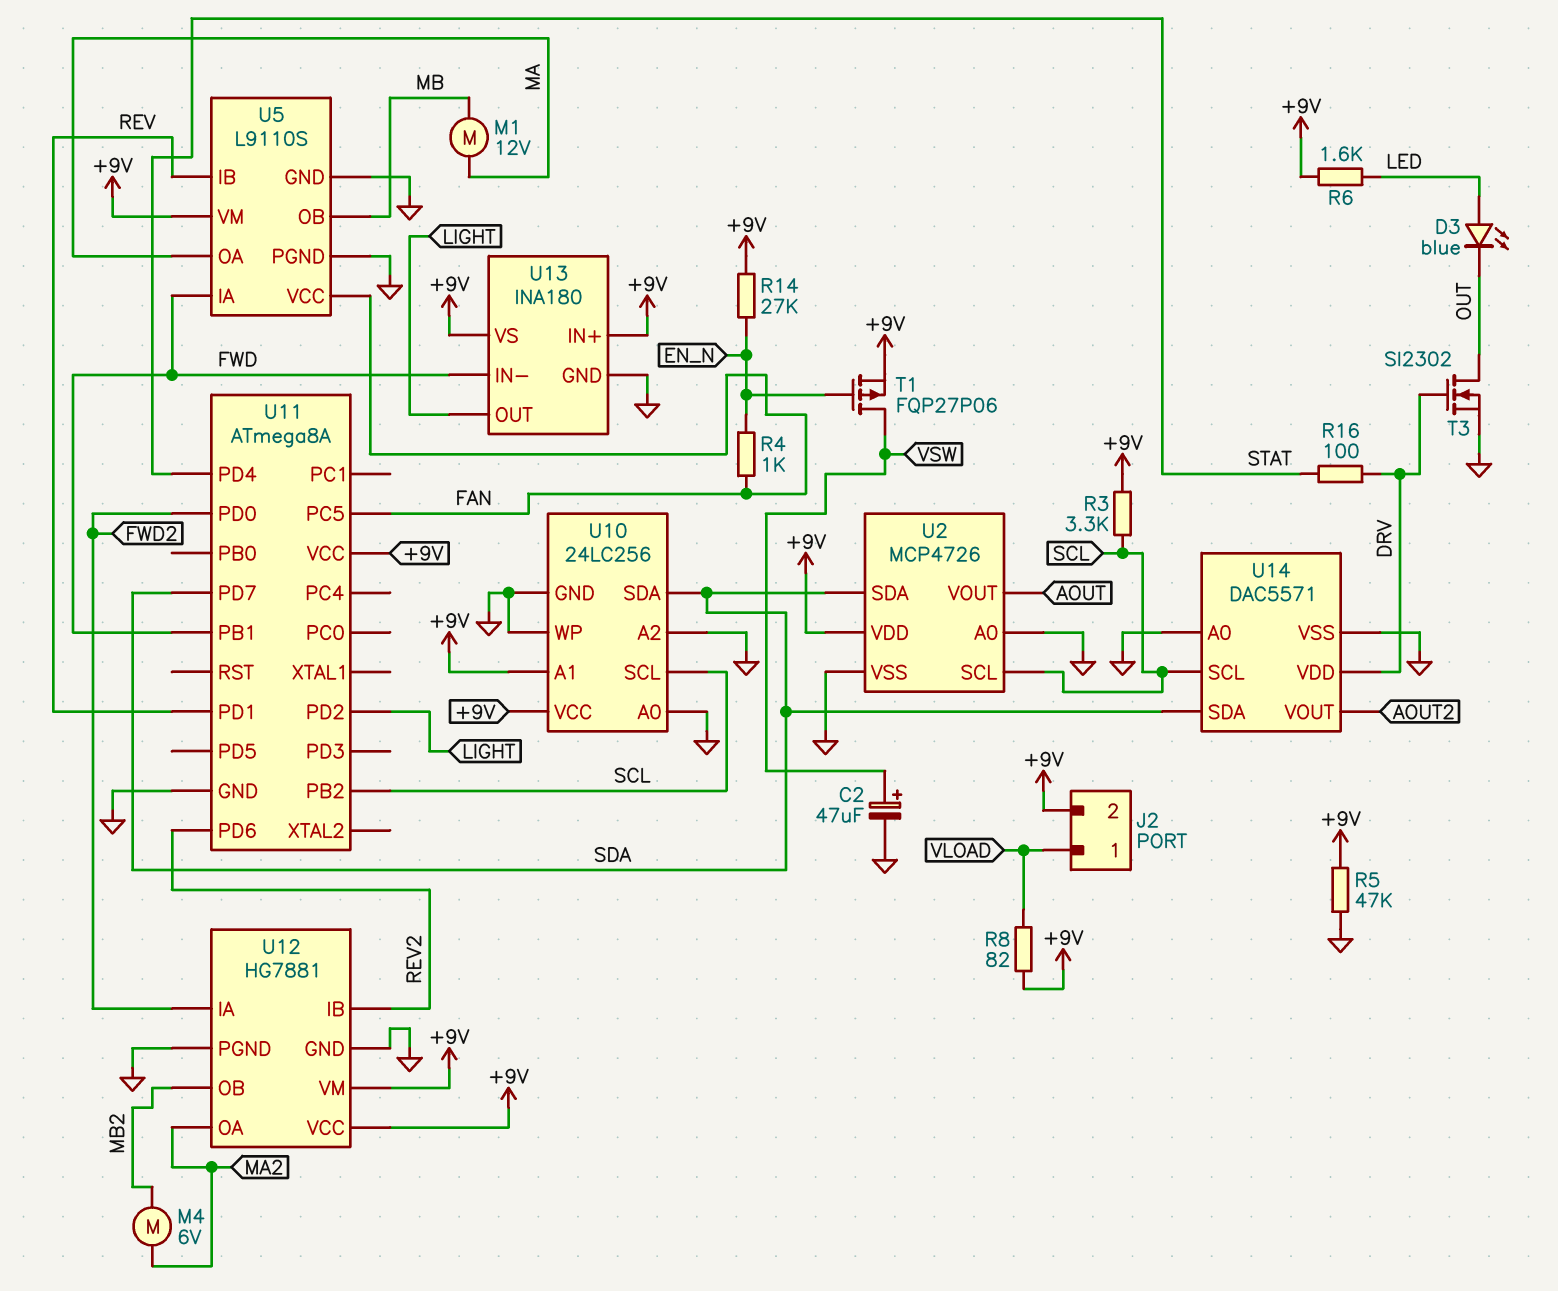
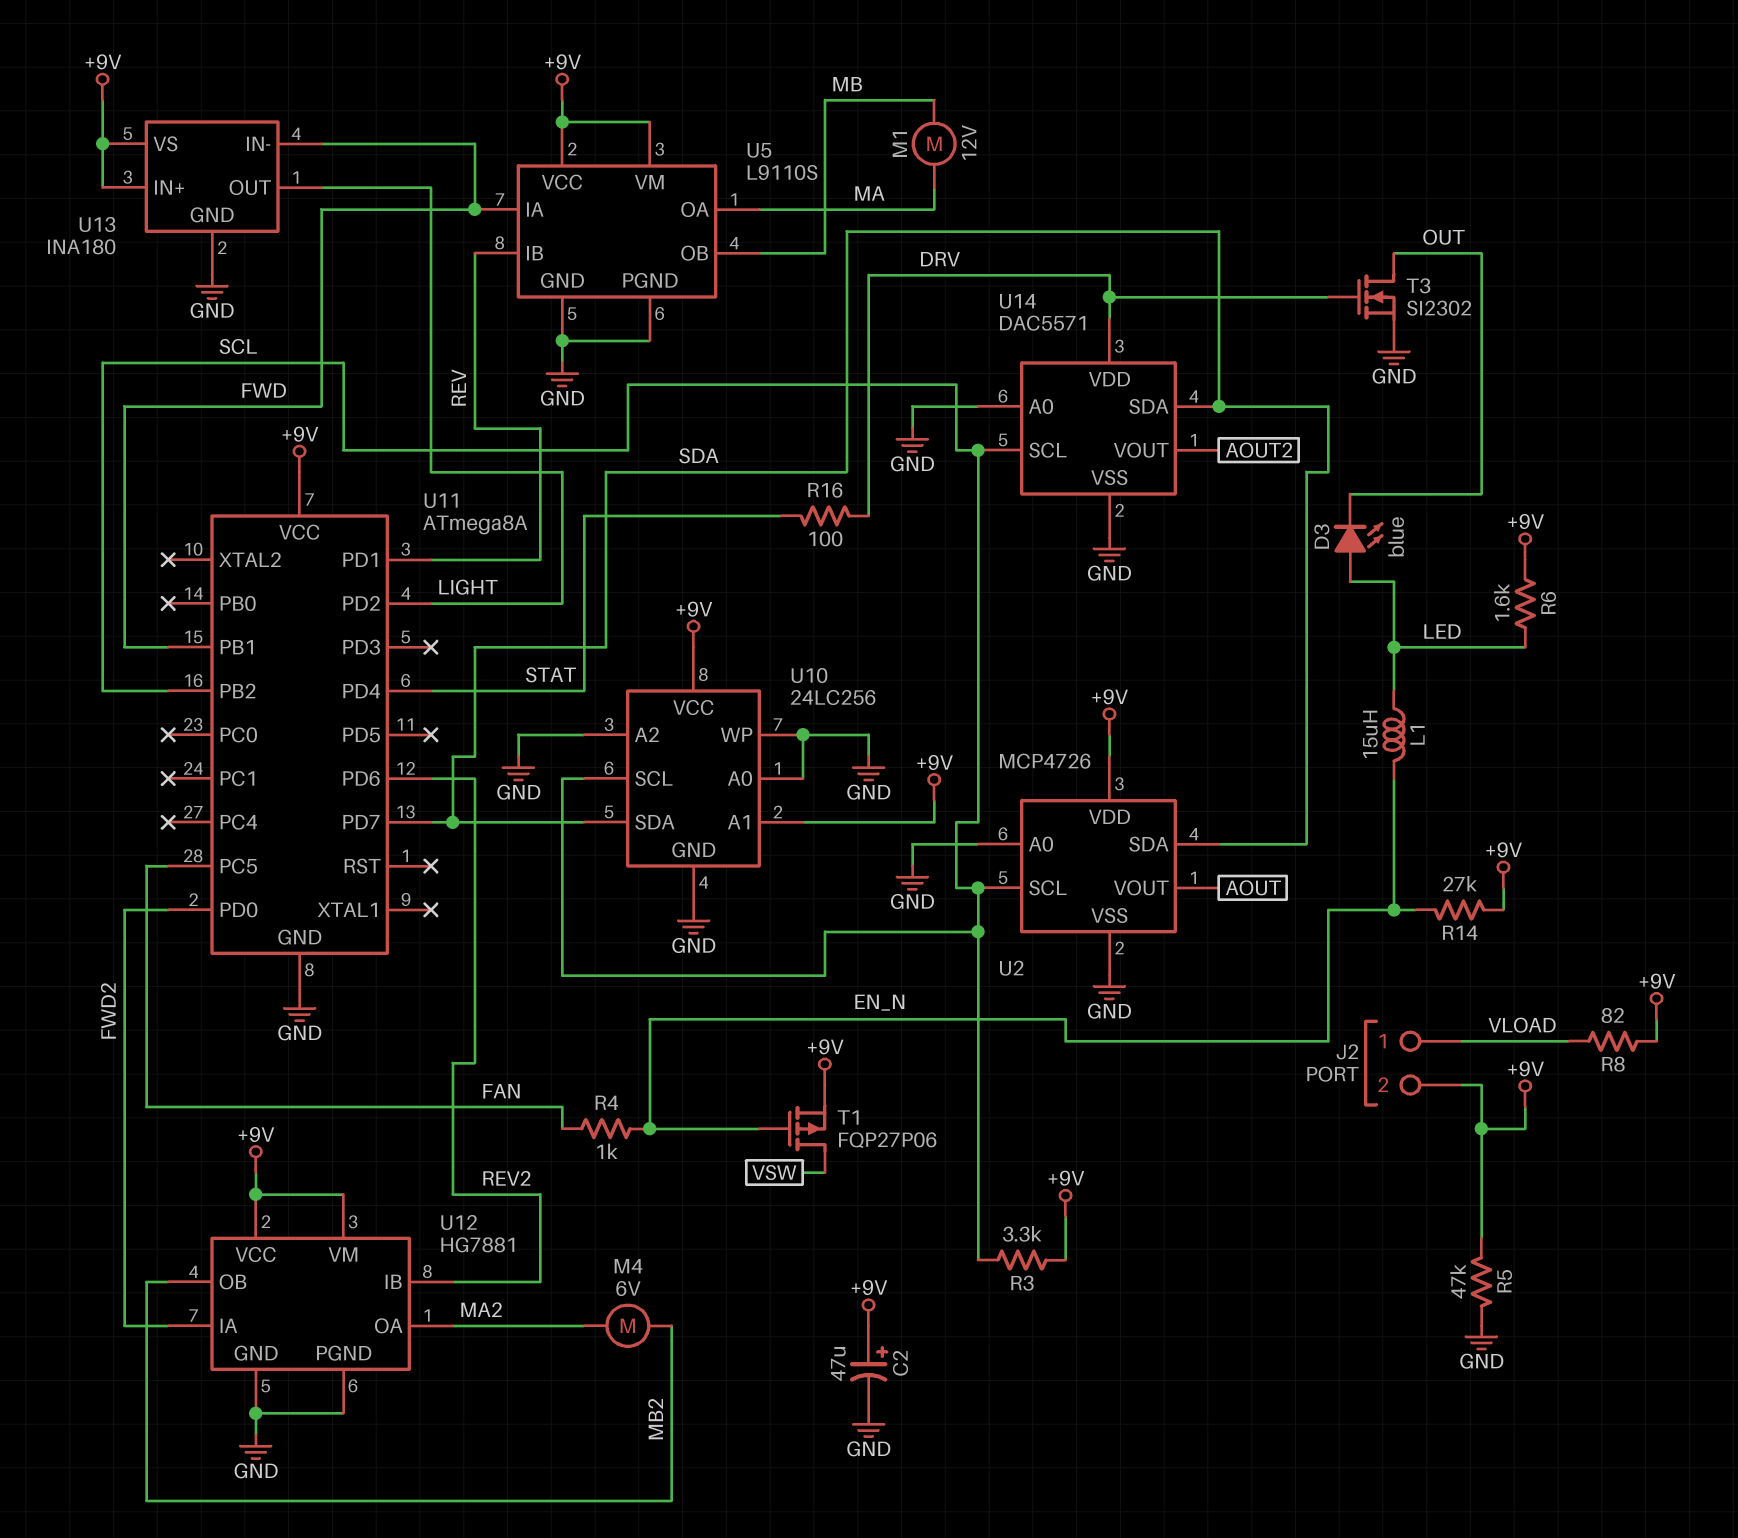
C2: 47uF (plus VSW, minus GND) -> 47uF (plus +9V, minus GND)
L1: none -> 15uH (EN_N, LED)
U5 pin VCC: FAN -> +9V

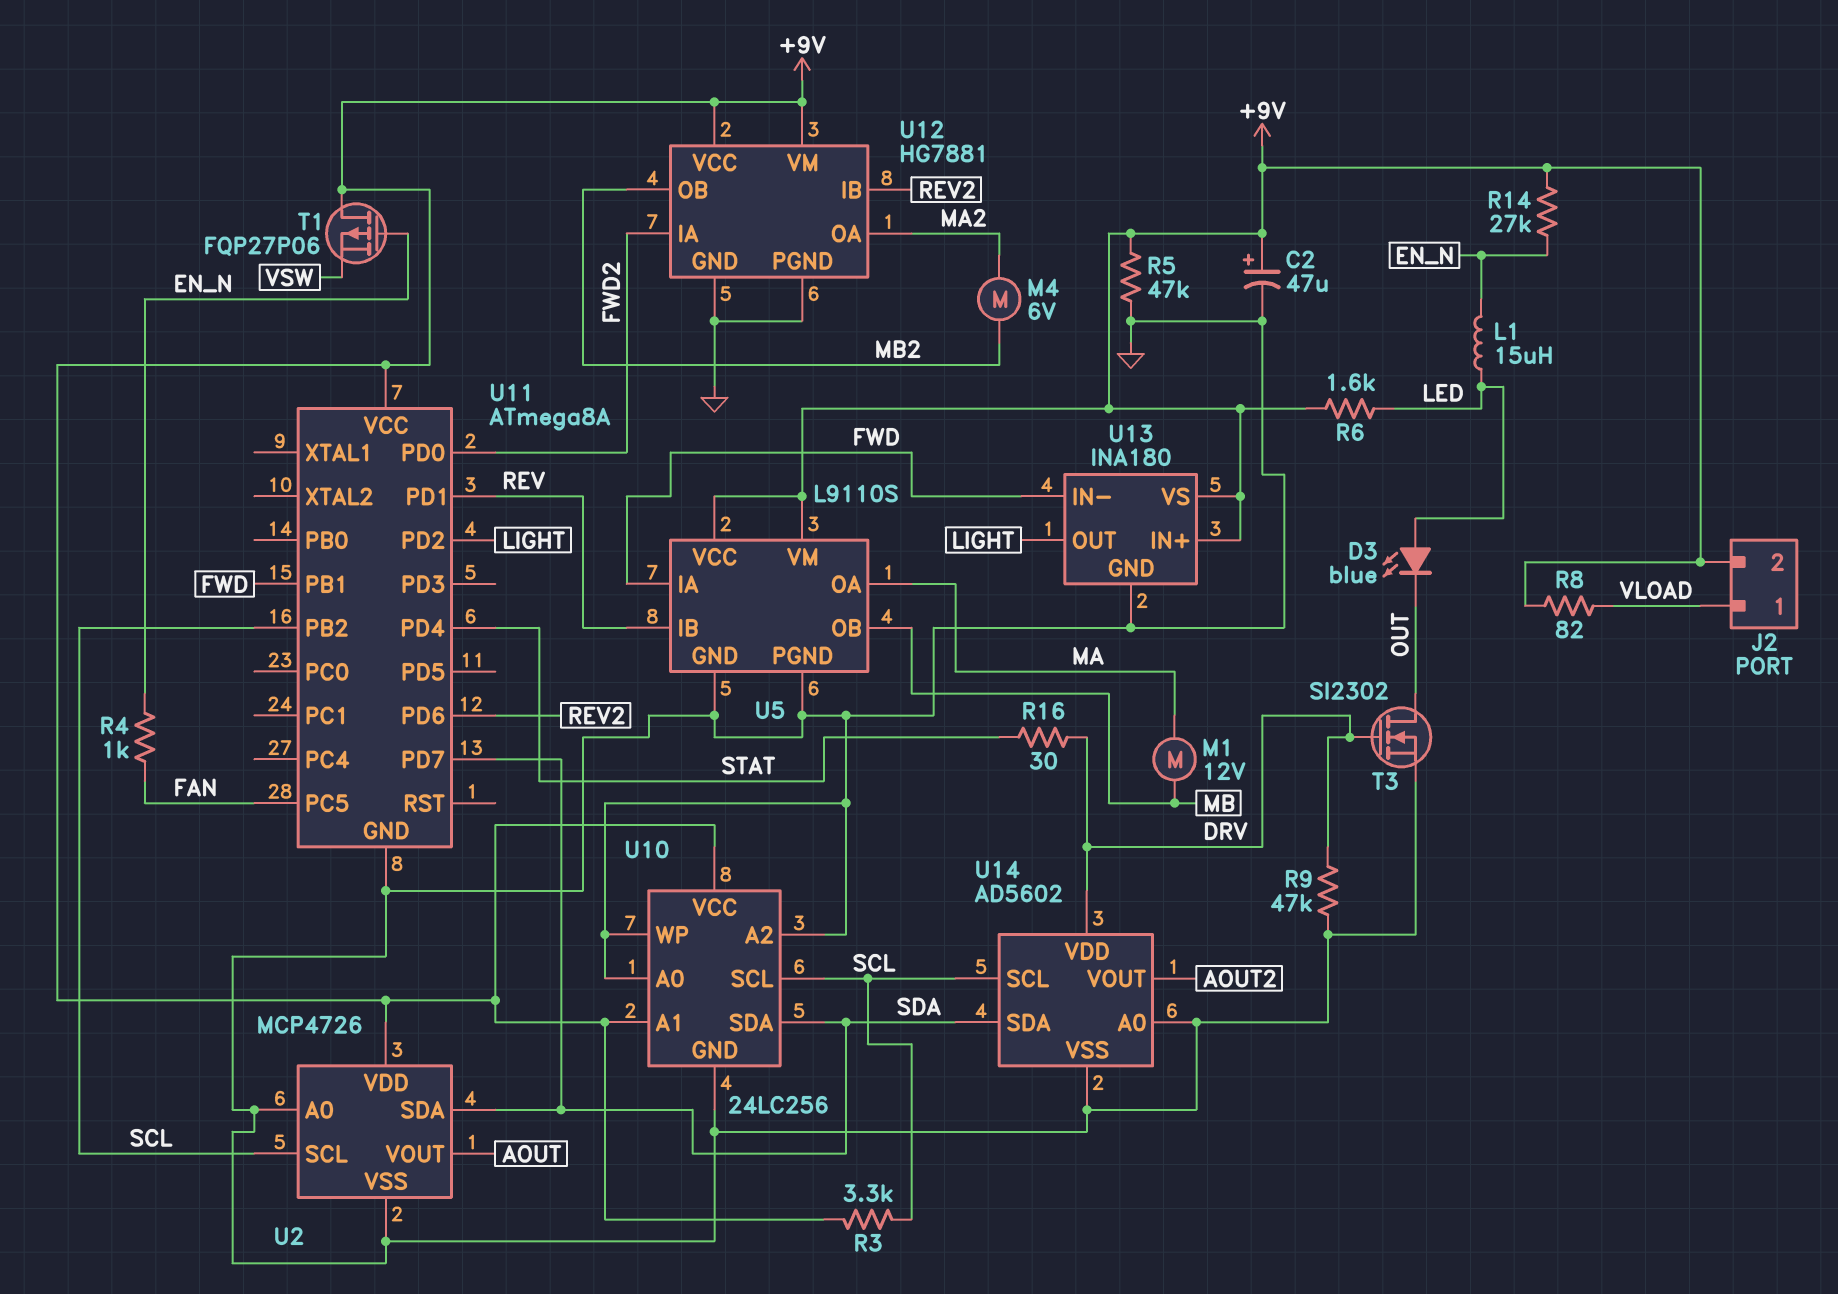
R9: none -> 47k (DRV, GND)
R16: 100 (DRV, STAT) -> 30 (DRV, STAT)
T1: PMOS FQP27P06 (G EN_N, D VSW, S +9V) -> PMOS FQP27P06 (G EN_N, D +9V, S VSW)
U14: DAC5571 -> AD5602

